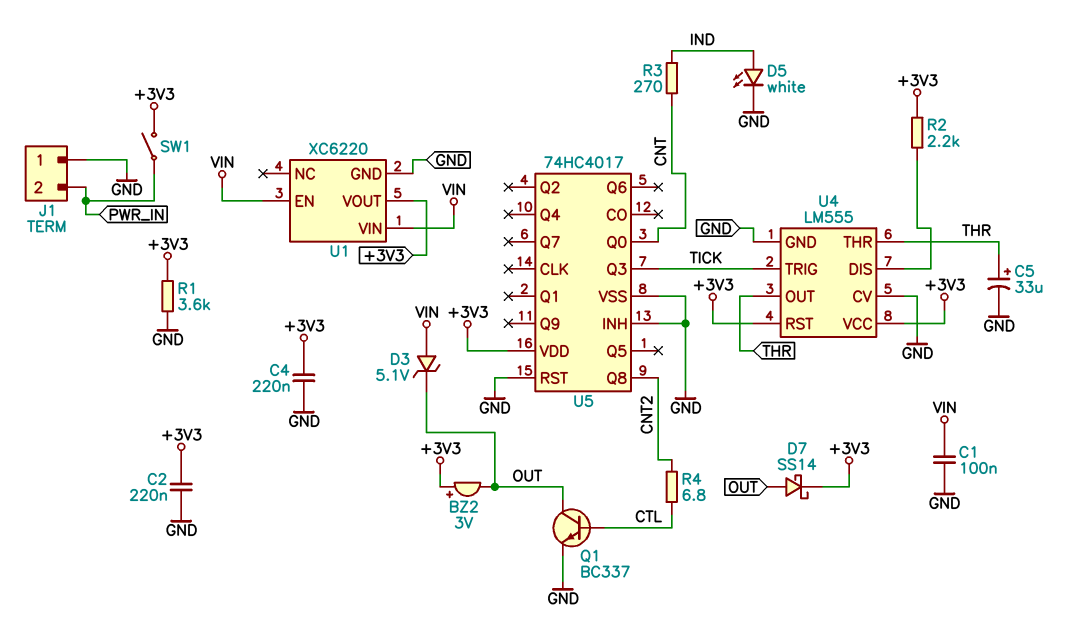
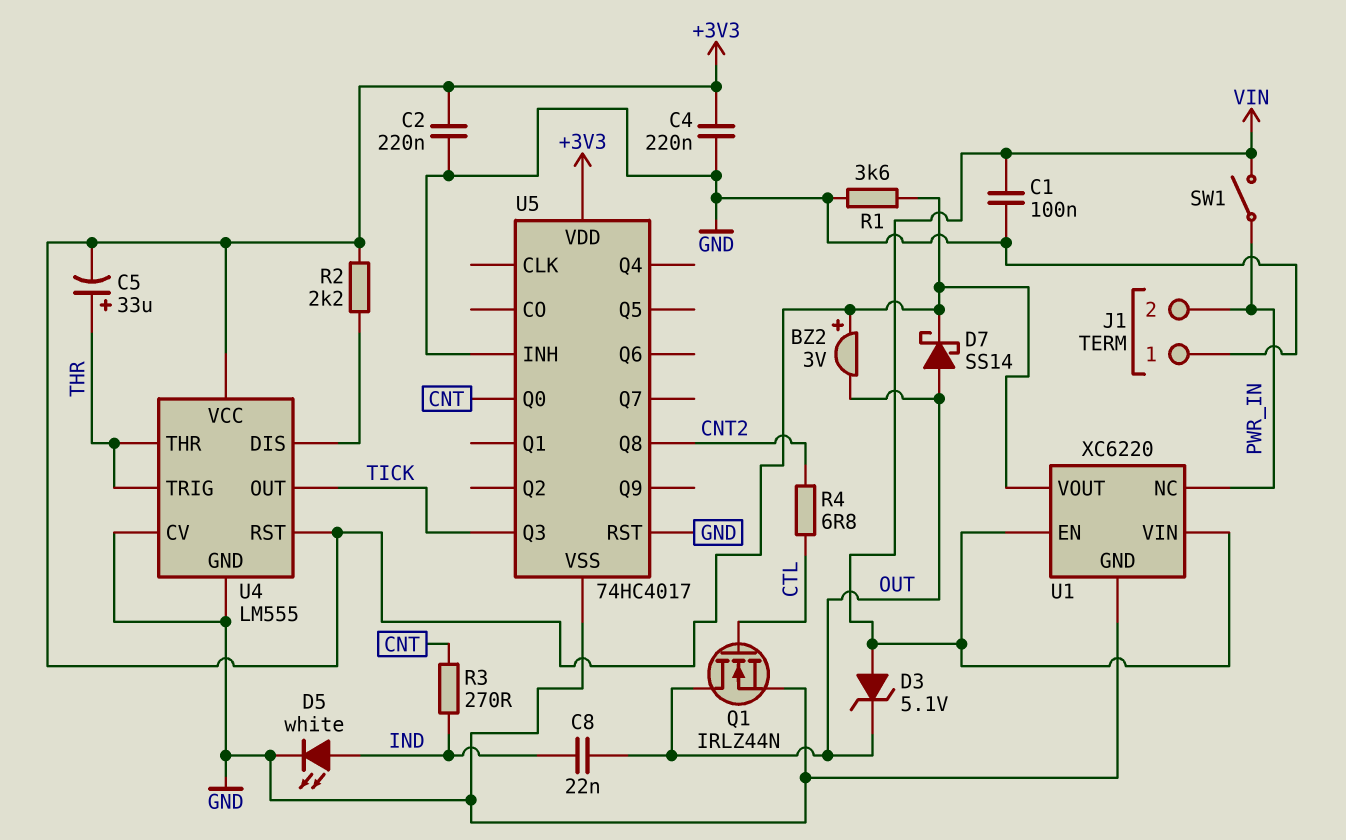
C5: 33uF (plus THR, minus GND) -> 33uF (plus THR, minus +3V3)
C8: none -> 22nF (IND, OUT)
Q1: NPN BC337 (B CTL, C OUT, E GND) -> NMOS IRLZ44N (G CTL, D OUT, S GND)
SW1: switch (+3V3, PWR_IN) -> switch (PWR_IN, VIN)
U1 pin NC: none -> PWR_IN
U4 pin OUT: THR -> TICK
U4 pin TRIG: TICK -> THR

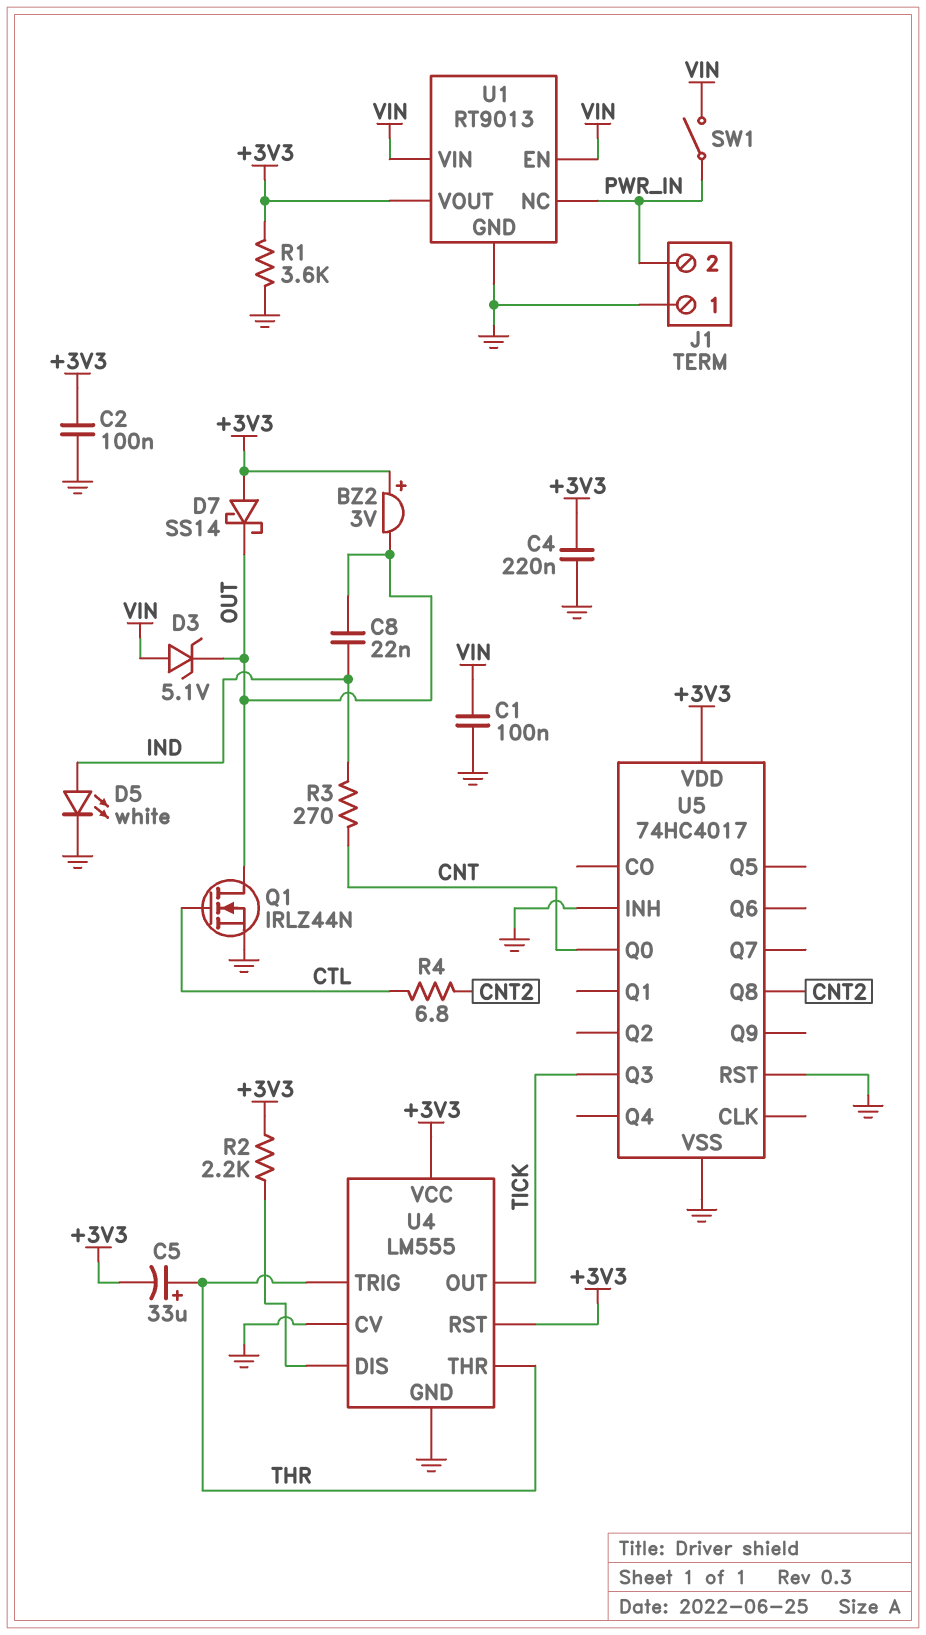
C2: 220nF (+3V3, GND) -> 100nF (+3V3, GND)
D7: schottky SS14 (A OUT, K +3V3) -> schottky SS14 (A +3V3, K OUT)
U1: XC6220 -> RT9013

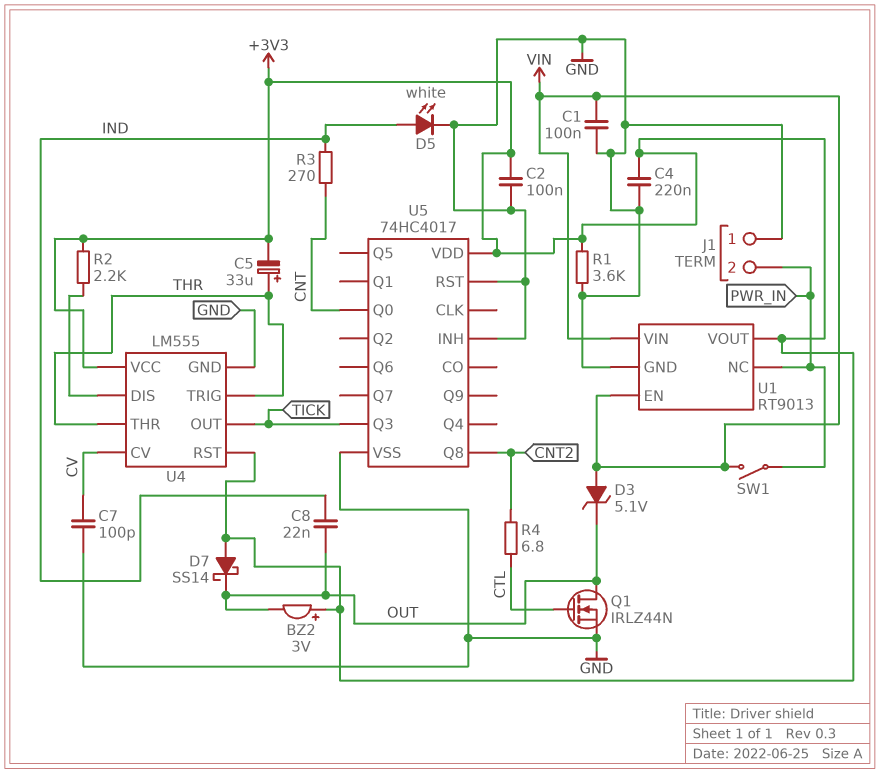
C7: none -> 100pF (CV, GND)
U4 pin CV: GND -> CV

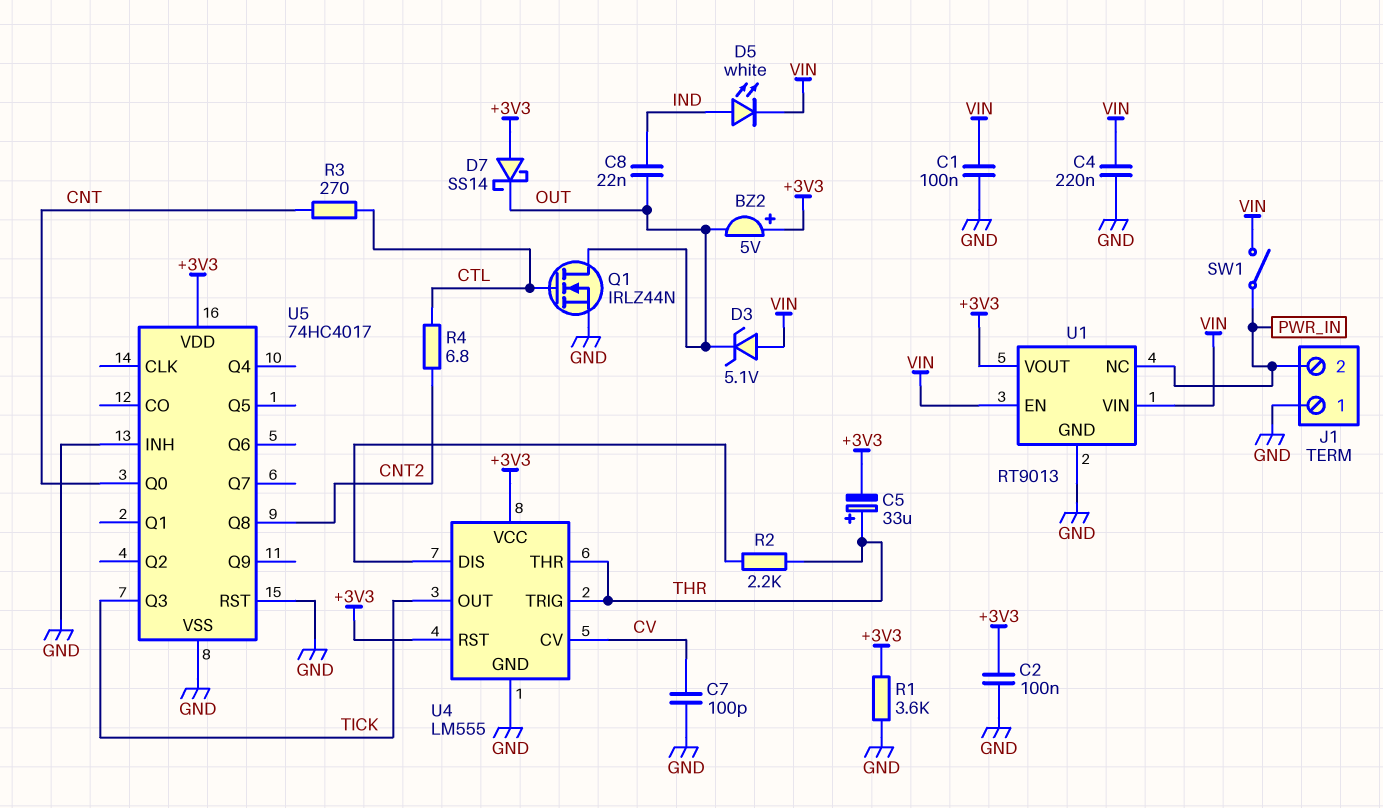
BZ2: buzzer 3V (plus +3V3, minus OUT) -> buzzer 5V (plus +3V3, minus OUT)
C4: 220nF (+3V3, GND) -> 220nF (GND, VIN)
D5: LED white (A IND, K GND) -> LED white (A IND, K VIN)
R2: 2.2k (+3V3, U4/DIS) -> 2.2k (THR, U4/DIS)
R3: 270 (CNT, IND) -> 270 (CNT, CTL)

